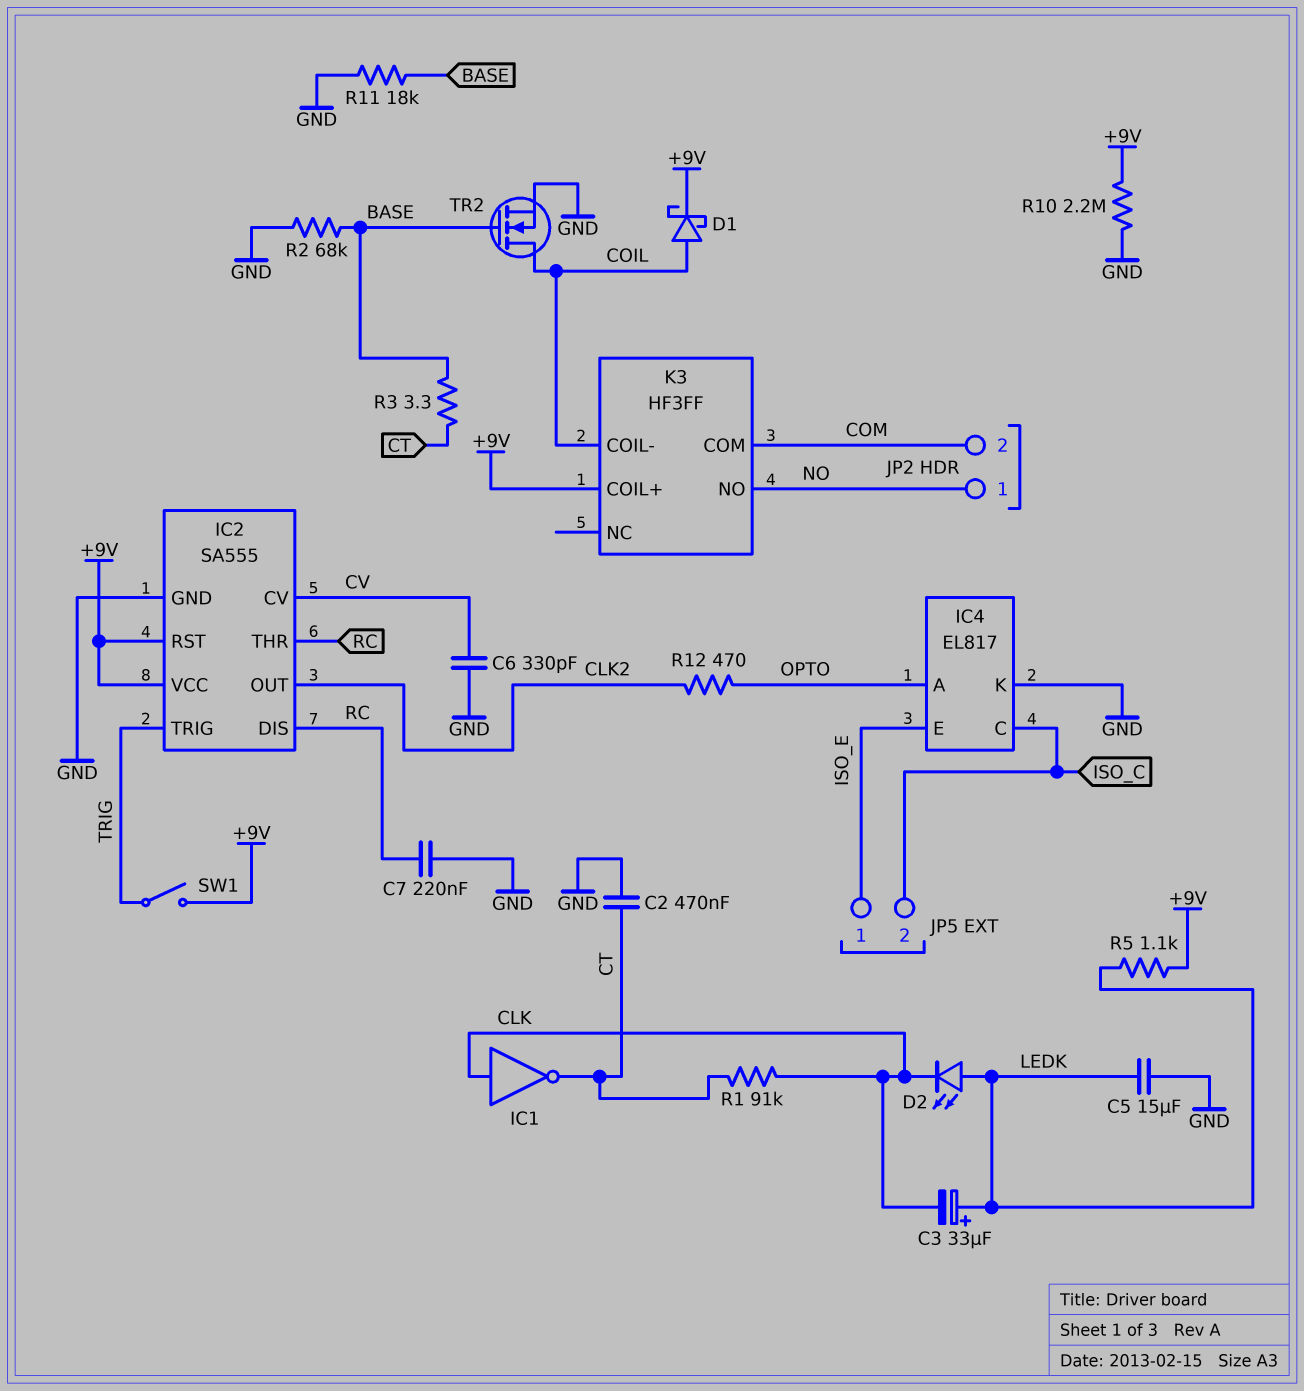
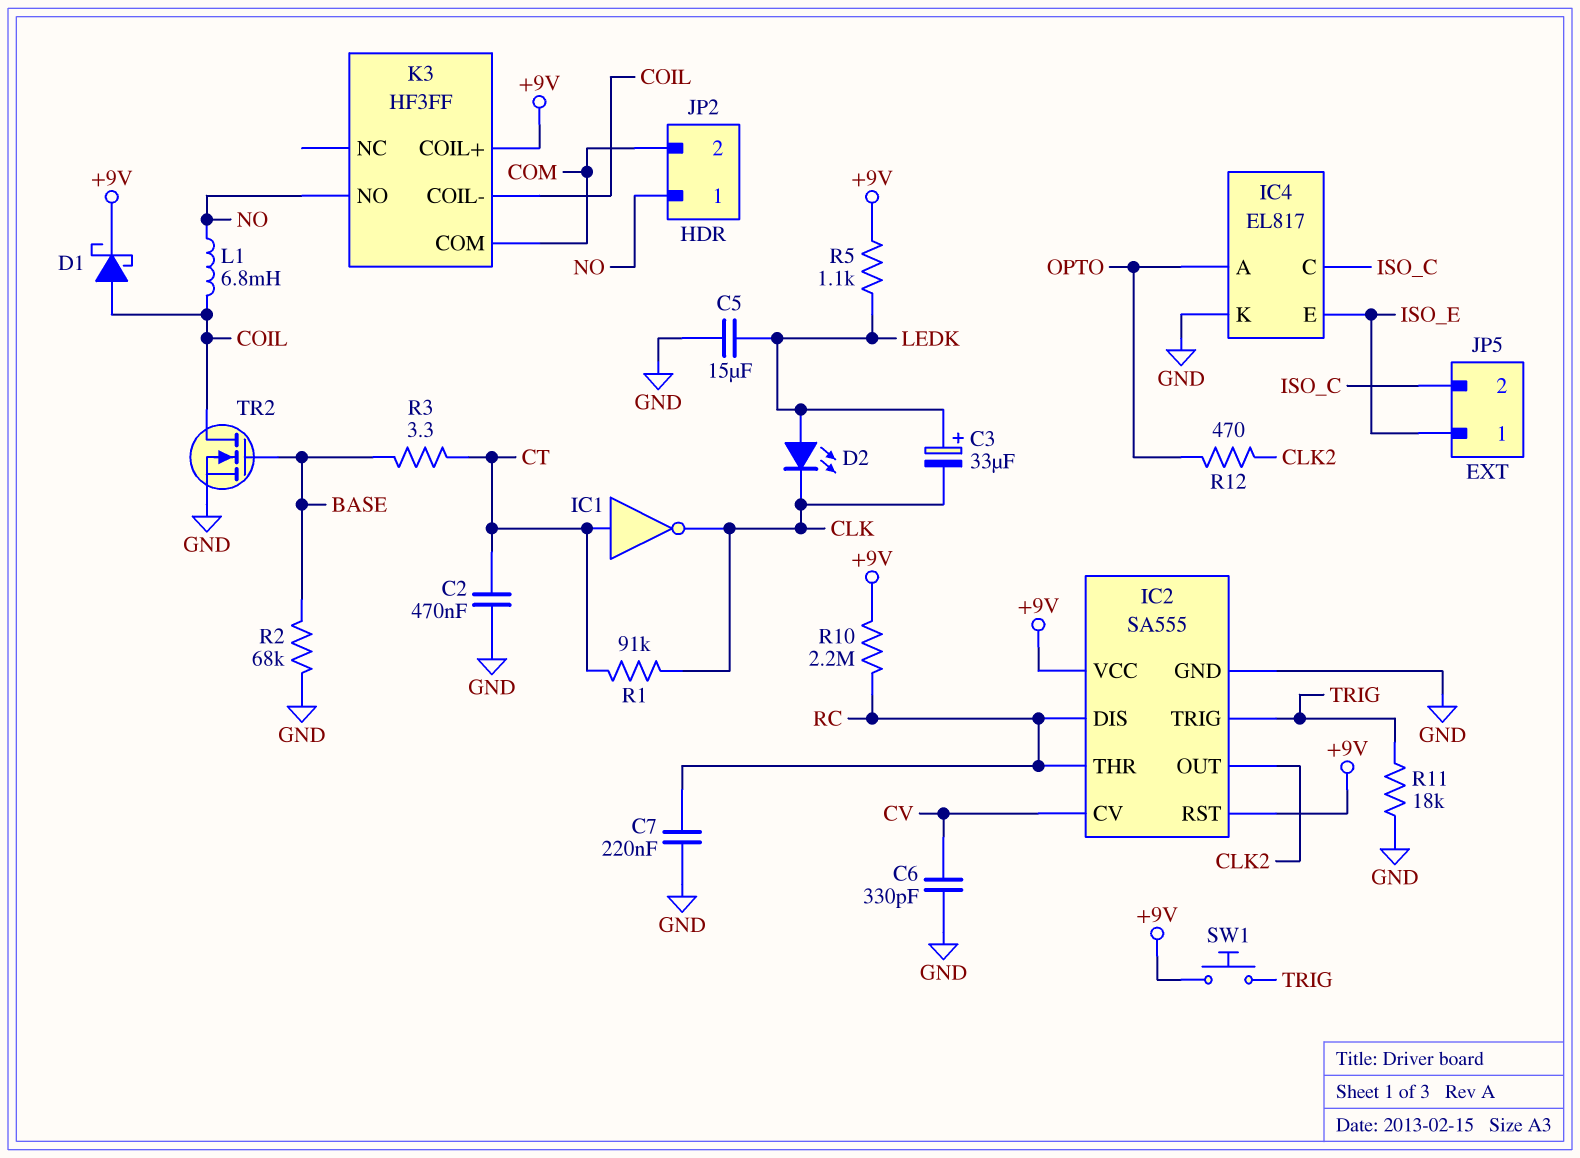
IC1: NOT (in CLK, out CT) -> NOT (in CT, out CLK)
L1: none -> 6.8mH (COIL, NO)
R10: 2.2M (+9V, GND) -> 2.2M (+9V, RC)
R11: 18k (BASE, GND) -> 18k (GND, TRIG)
SW1: switch (+9V, TRIG) -> button (+9V, TRIG)

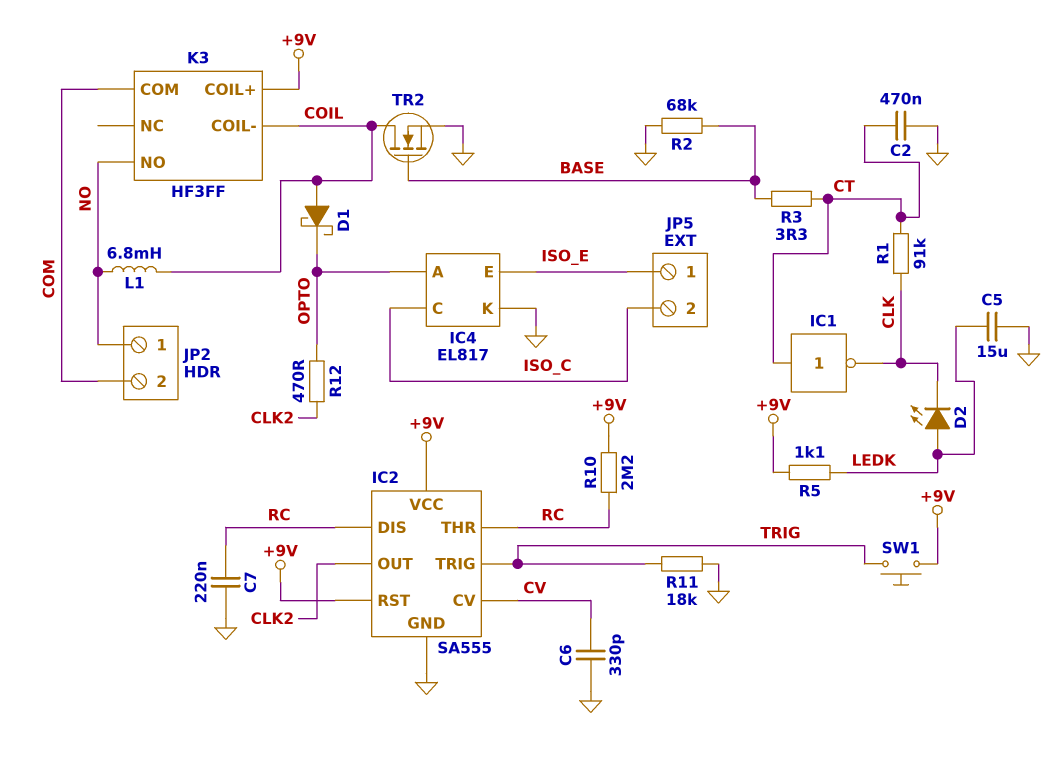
C3: 33uF (plus LEDK, minus CLK) -> none
D1: schottky (A COIL, K +9V) -> schottky (A COIL, K OPTO)

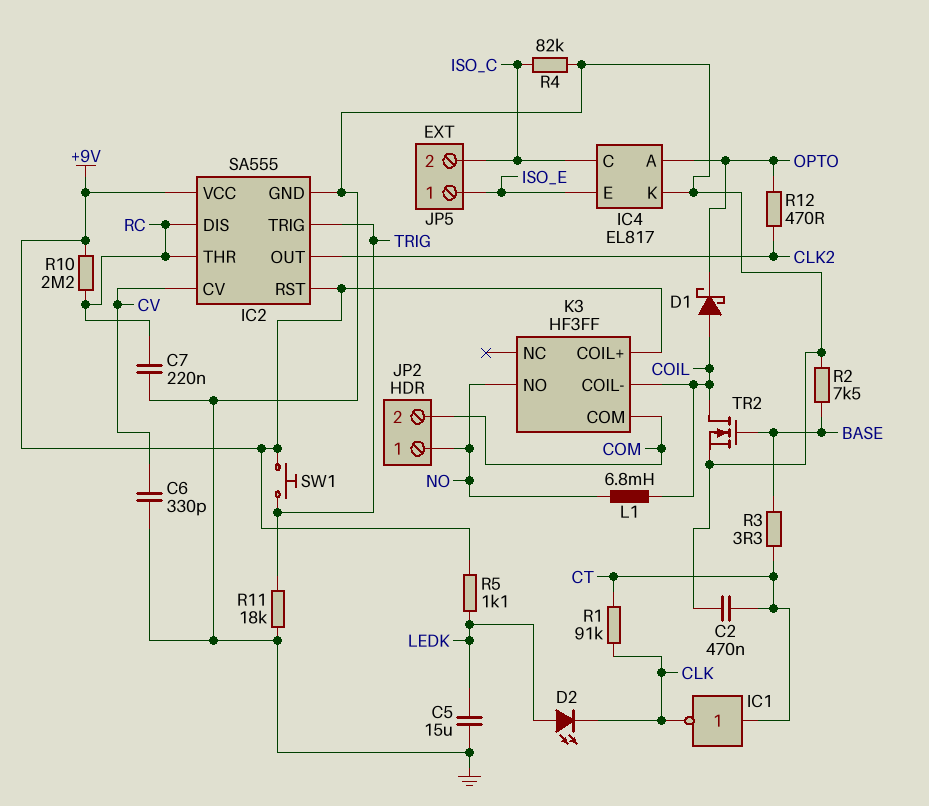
R2: 68k (BASE, GND) -> 7.5k (BASE, GND)
R4: none -> 82k (GND, ISO_C)

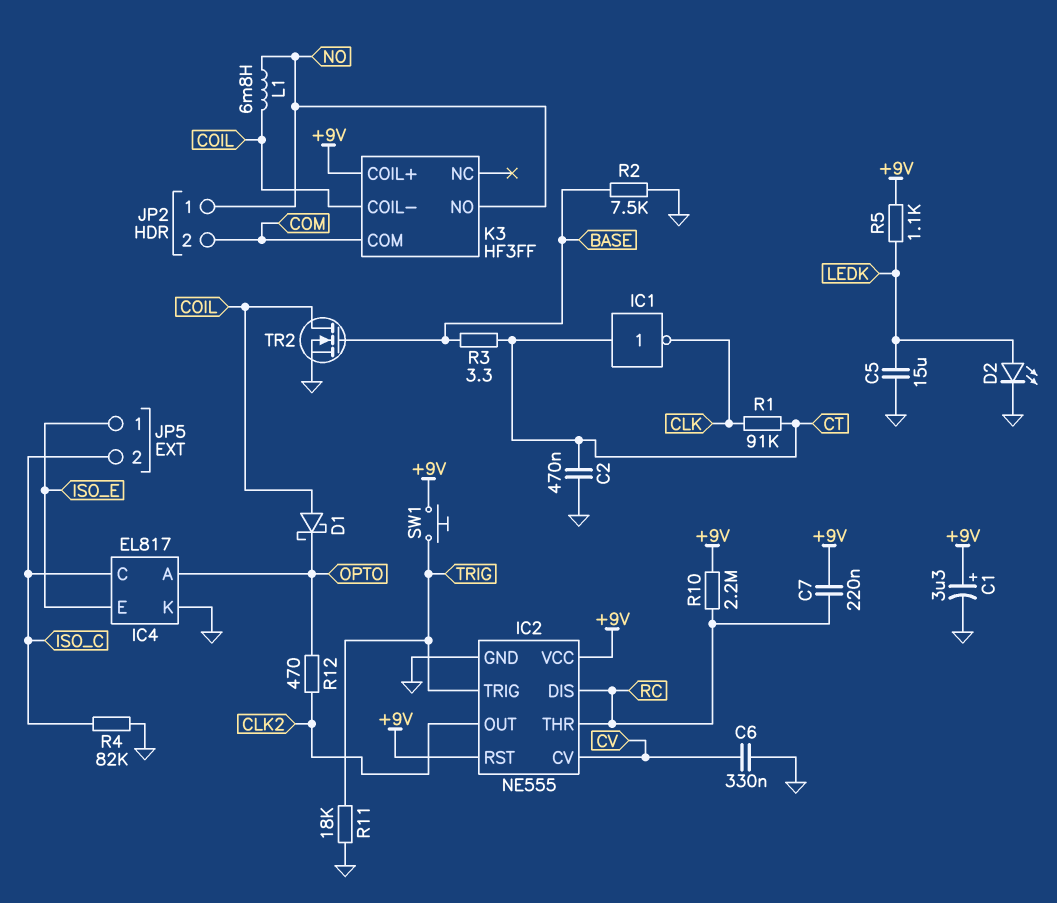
C1: none -> 3.3uF (plus +9V, minus GND)
C6: 330pF (CV, GND) -> 330nF (CV, GND)
C7: 220nF (GND, RC) -> 220nF (+9V, RC)
D2: LED (A LEDK, K CLK) -> LED (A LEDK, K GND)
IC2: SA555 -> NE555

